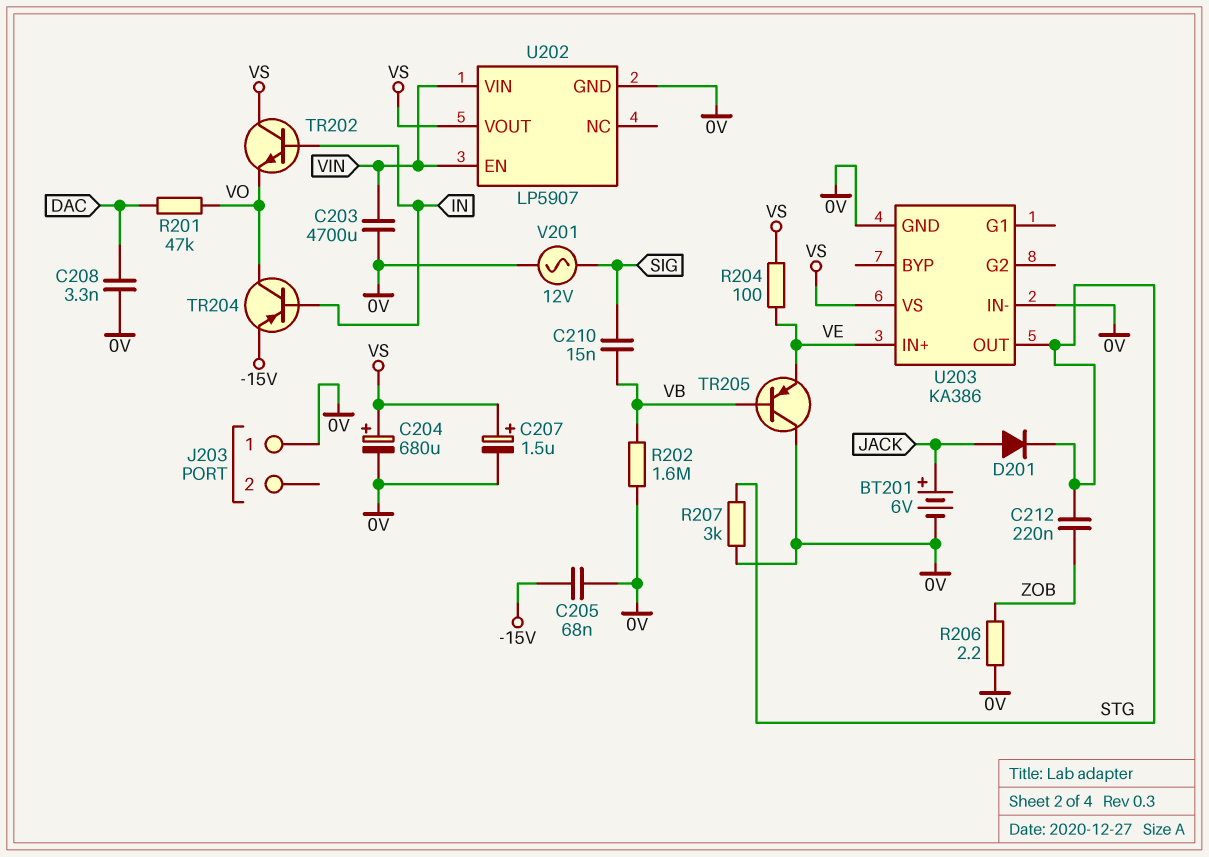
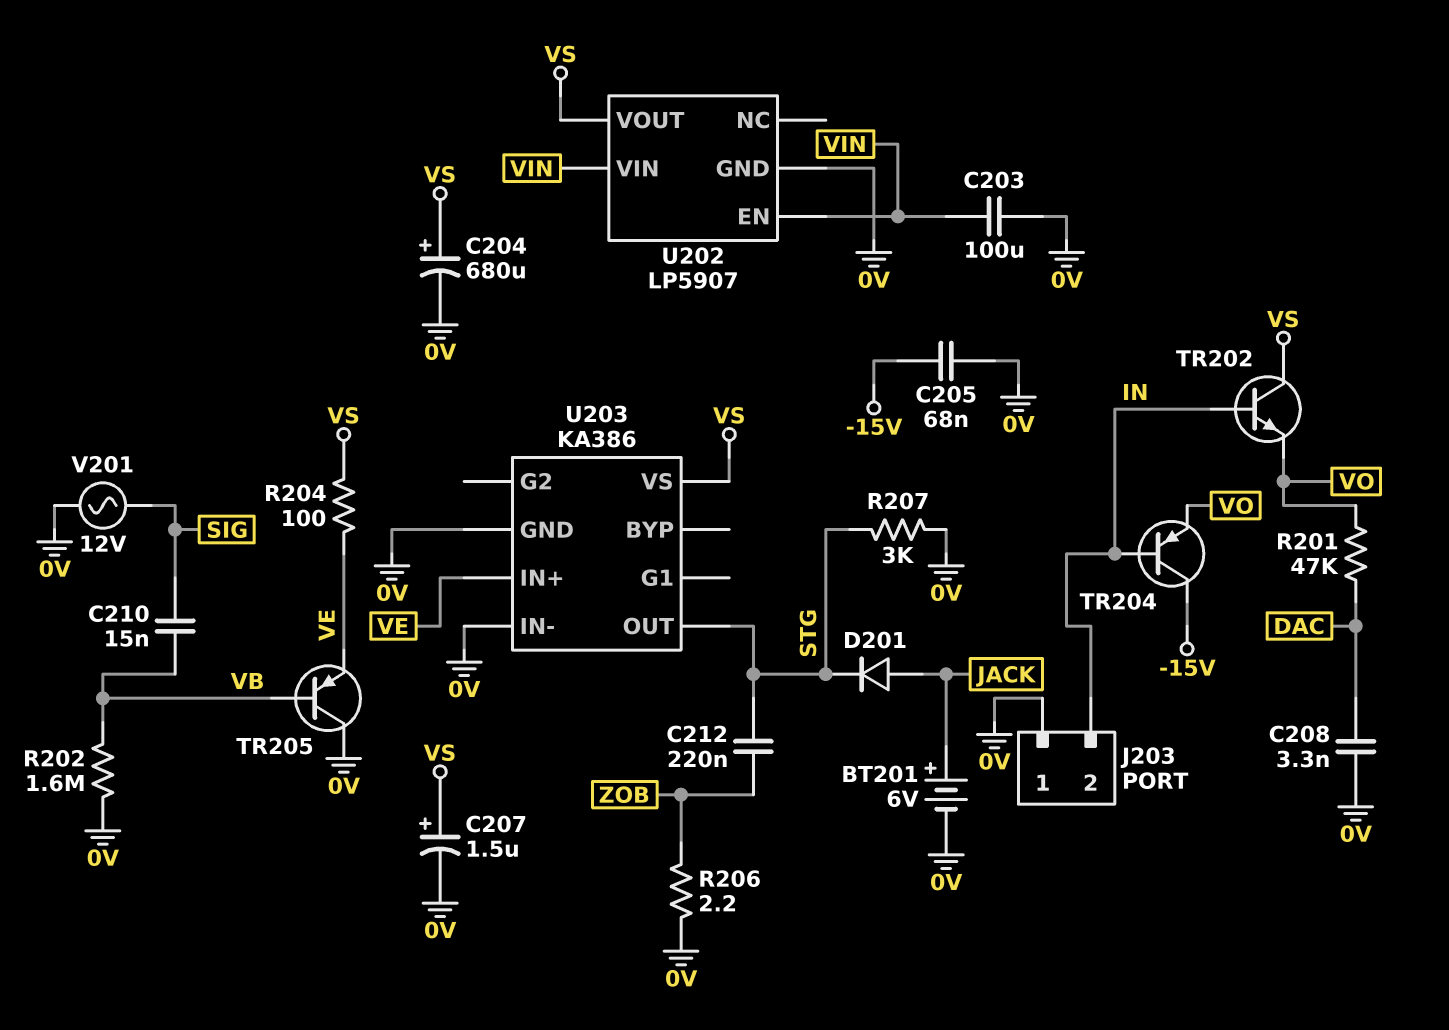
C203: 4700uF (0V, VIN) -> 100uF (0V, VIN)
J203 pin 2: none -> IN
TR204: PNP (B IN, C VO, E -15V) -> PNP (B IN, C -15V, E VO)

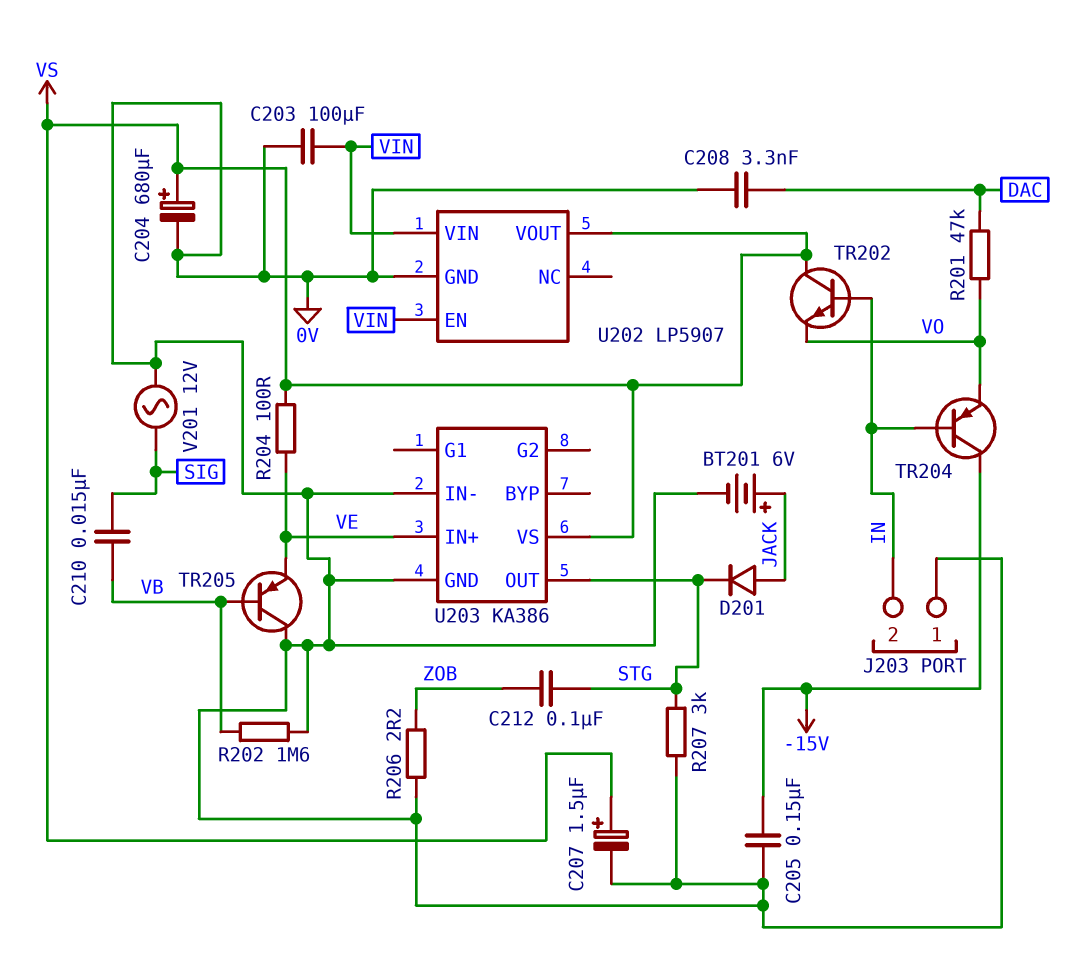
C205: 68nF (-15V, 0V) -> 150nF (-15V, 0V)
C212: 220nF (STG, ZOB) -> 100nF (STG, ZOB)

